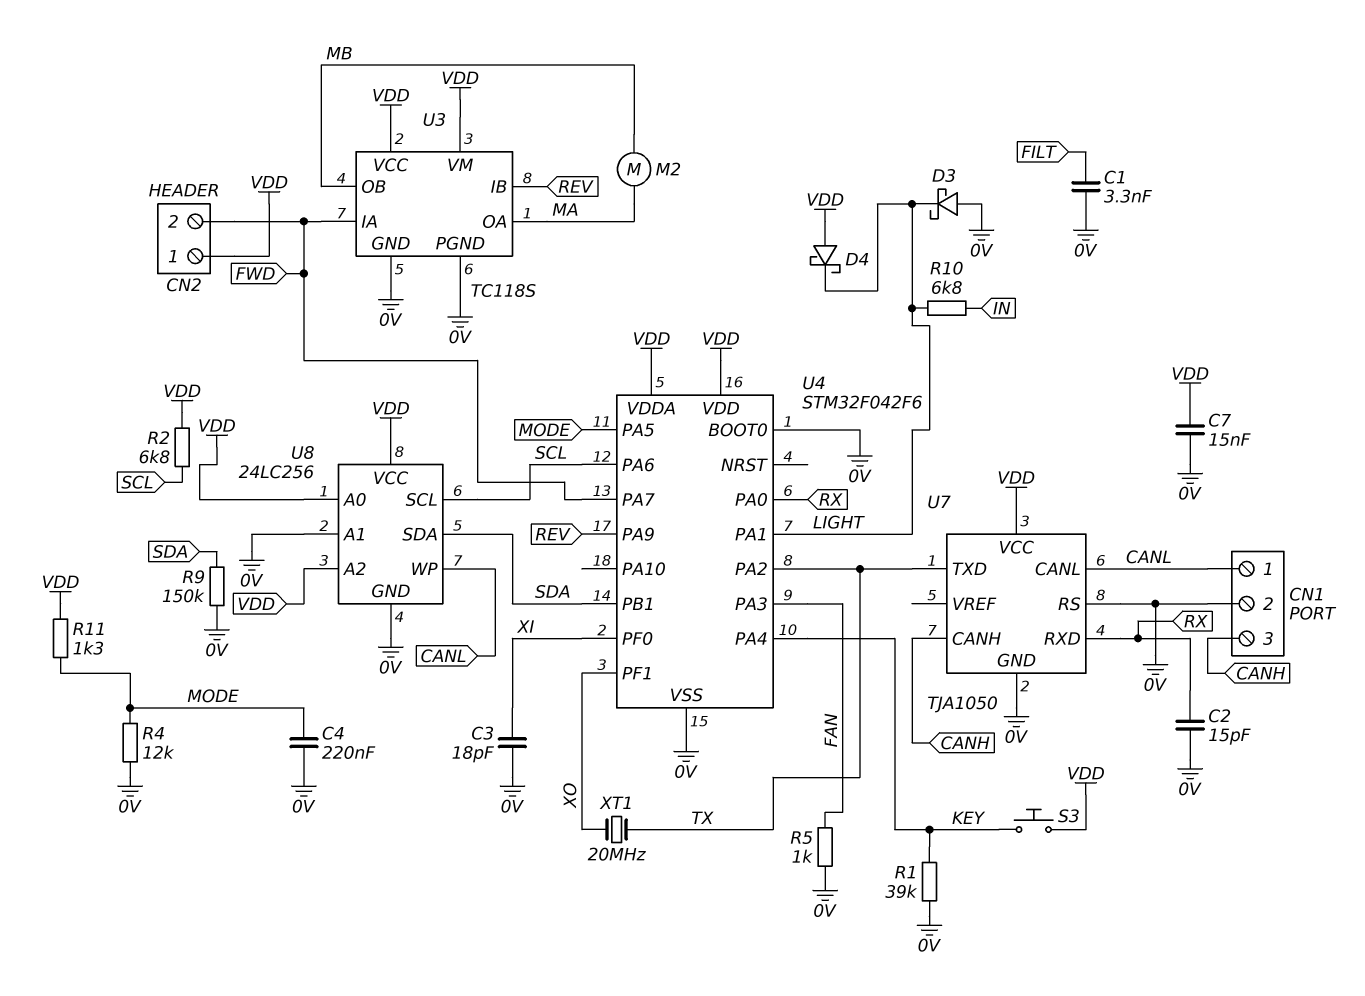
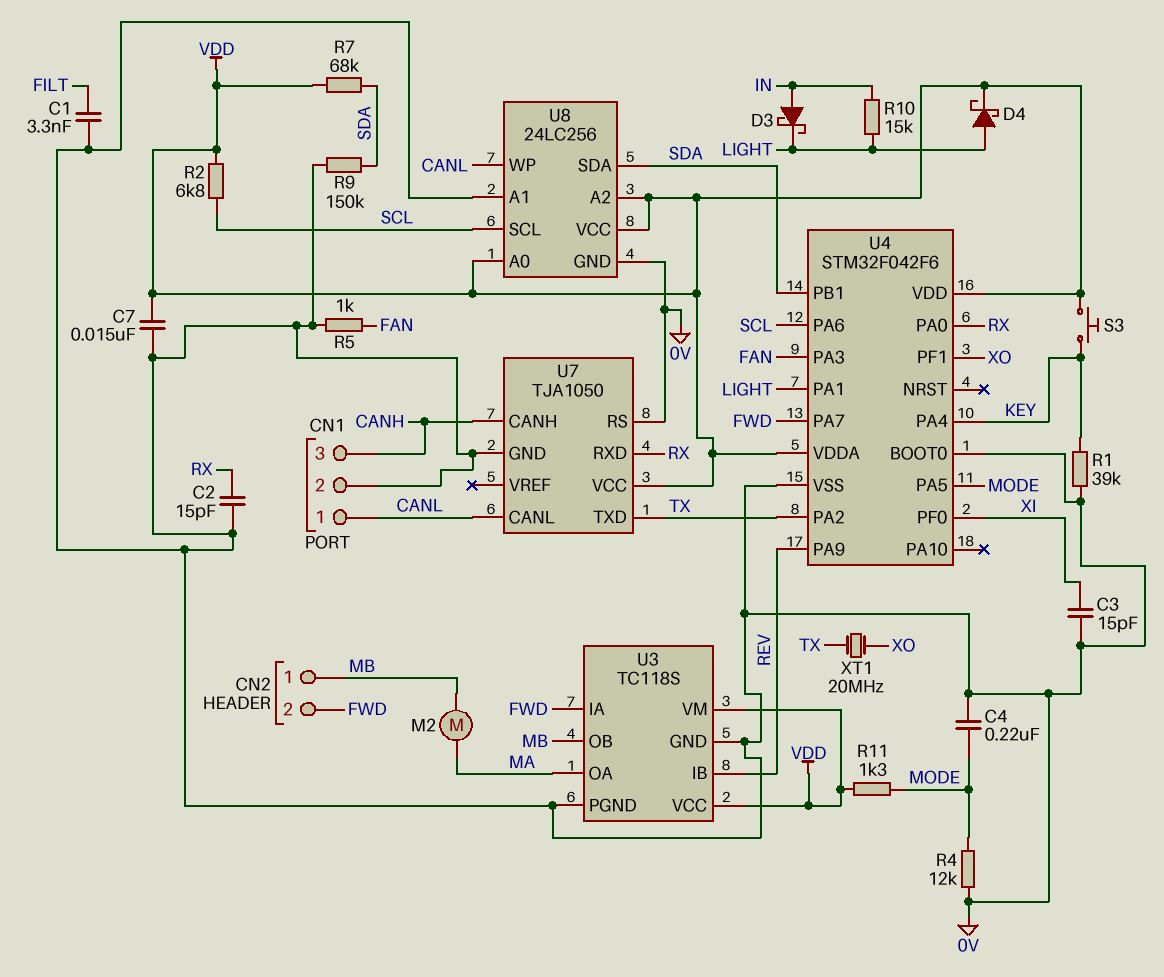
C3: 18pF (0V, XI) -> 15pF (0V, XI)
CN2 pin 1: VDD -> MB
D3: schottky (A 0V, K LIGHT) -> schottky (A IN, K LIGHT)
D4: schottky (A VDD, K LIGHT) -> schottky (A LIGHT, K VDD)
R7: none -> 68k (SDA, VDD)
R10: 6.8k (IN, LIGHT) -> 15k (IN, LIGHT)

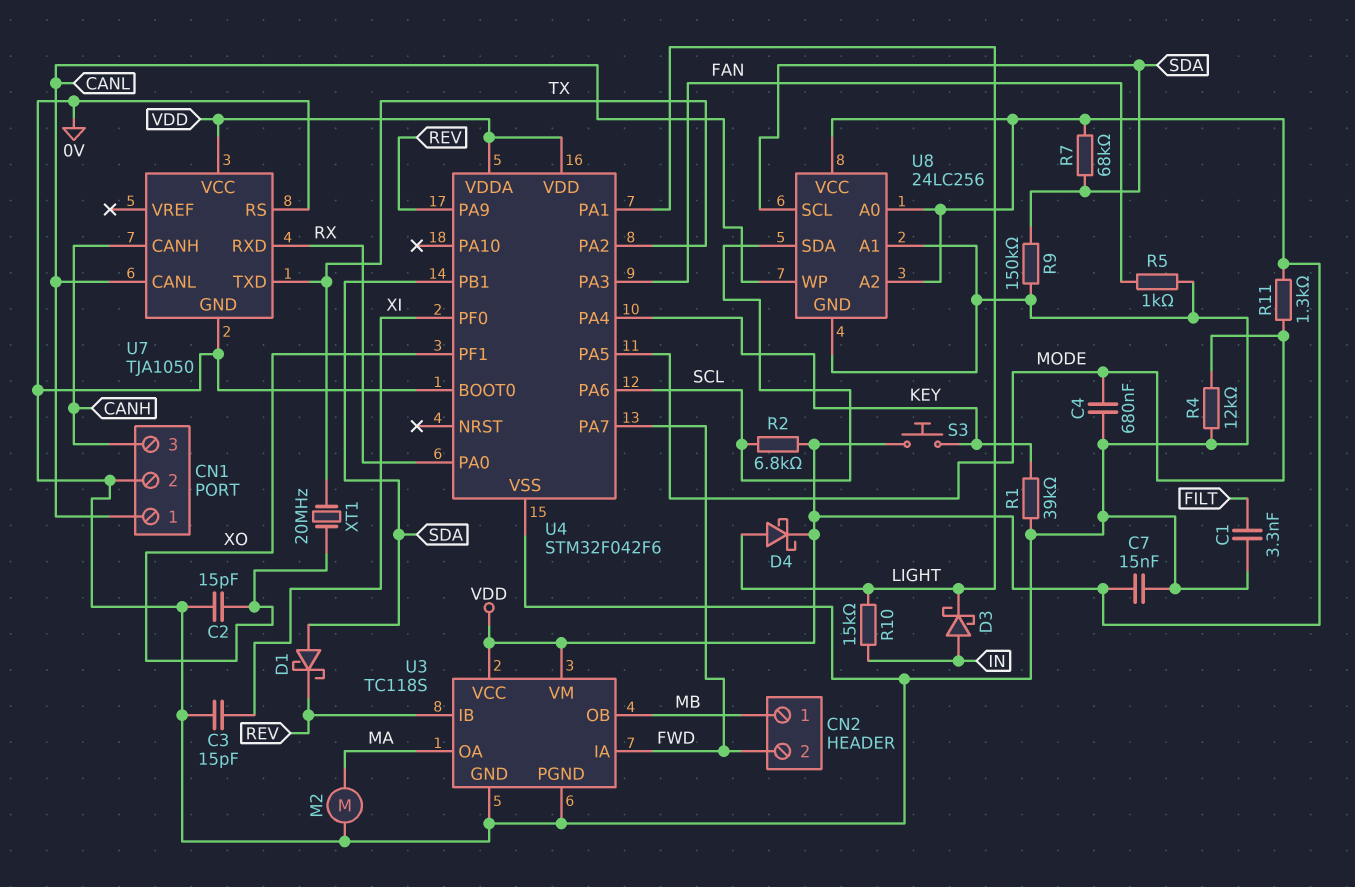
C2: 15pF (0V, RX) -> 15pF (0V, XO)
C4: 220nF (0V, MODE) -> 680nF (0V, MODE)
D1: none -> schottky (A SDA, K REV)
M2: motor (MA, MB) -> motor (0V, MA)
U8 pin SCL: SCL -> SDA
U8 pin SDA: SDA -> SCL

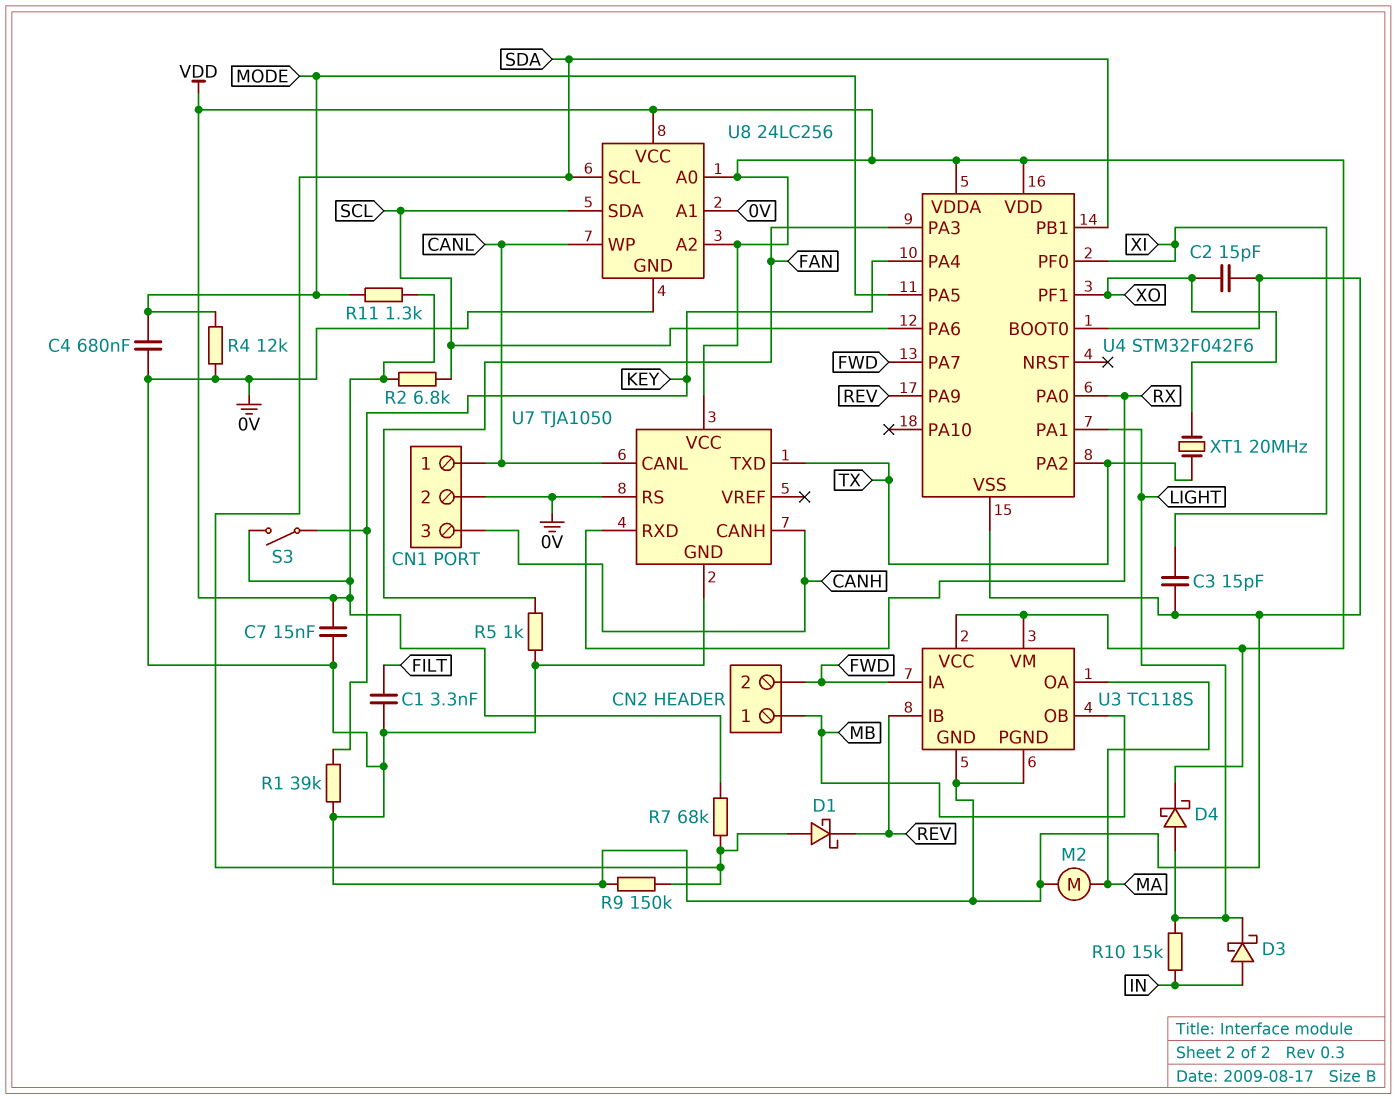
S3: button (KEY, VDD) -> switch (KEY, VDD)

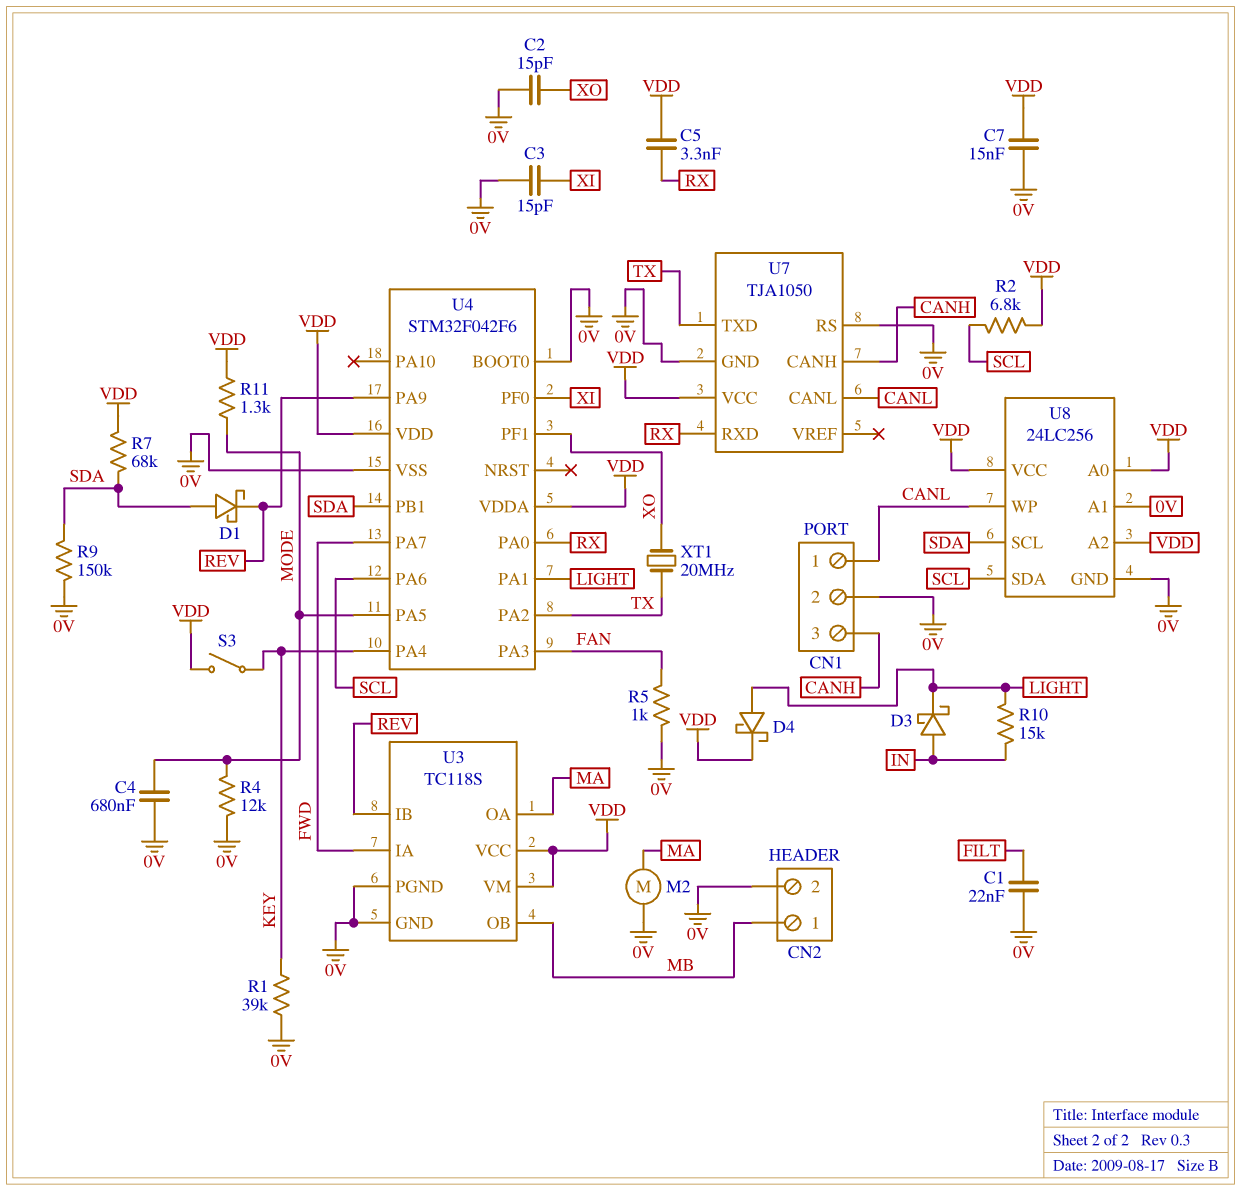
C1: 3.3nF (0V, FILT) -> 22nF (0V, FILT)
C5: none -> 3.3nF (RX, VDD)
CN2 pin 2: FWD -> 0V

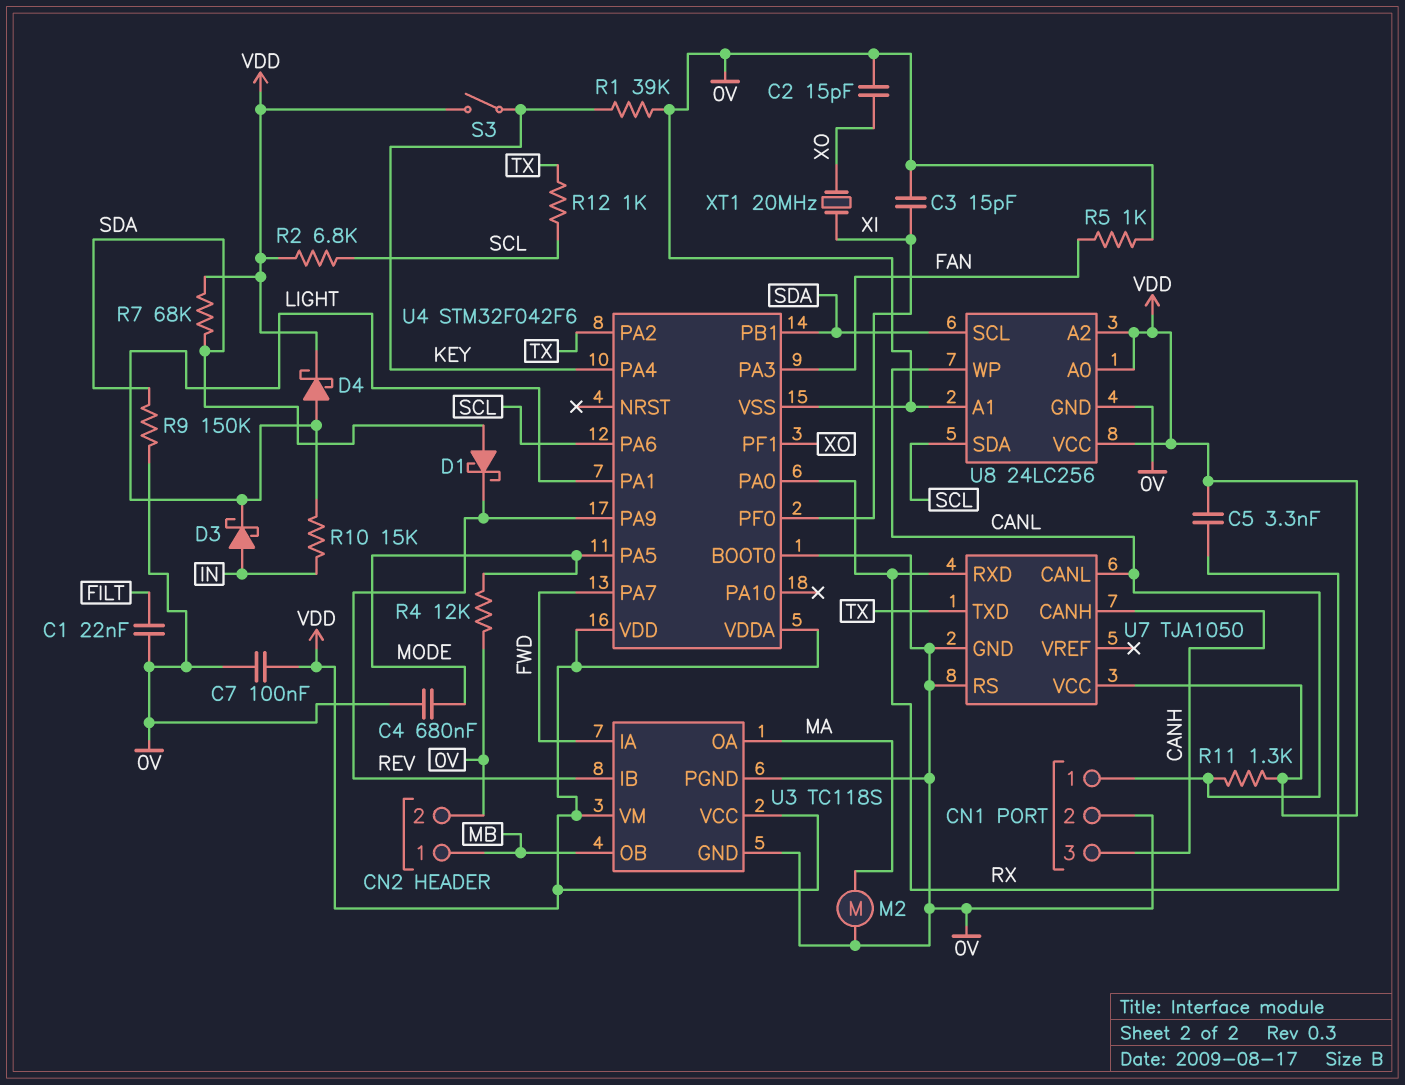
C7: 15nF (0V, VDD) -> 100nF (0V, VDD)
R11: 1.3k (MODE, VDD) -> 1.3k (CANL, VDD)
R12: none -> 1k (SCL, TX)
XT1: 20MHz (TX, XO) -> 20MHz (XI, XO)

